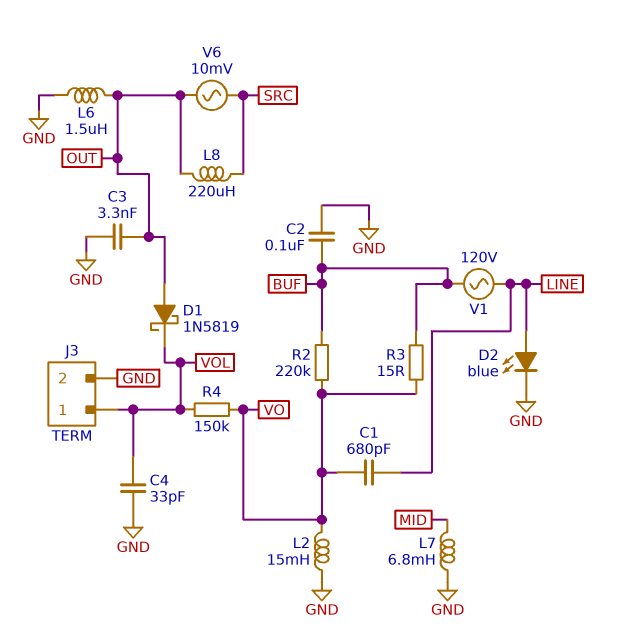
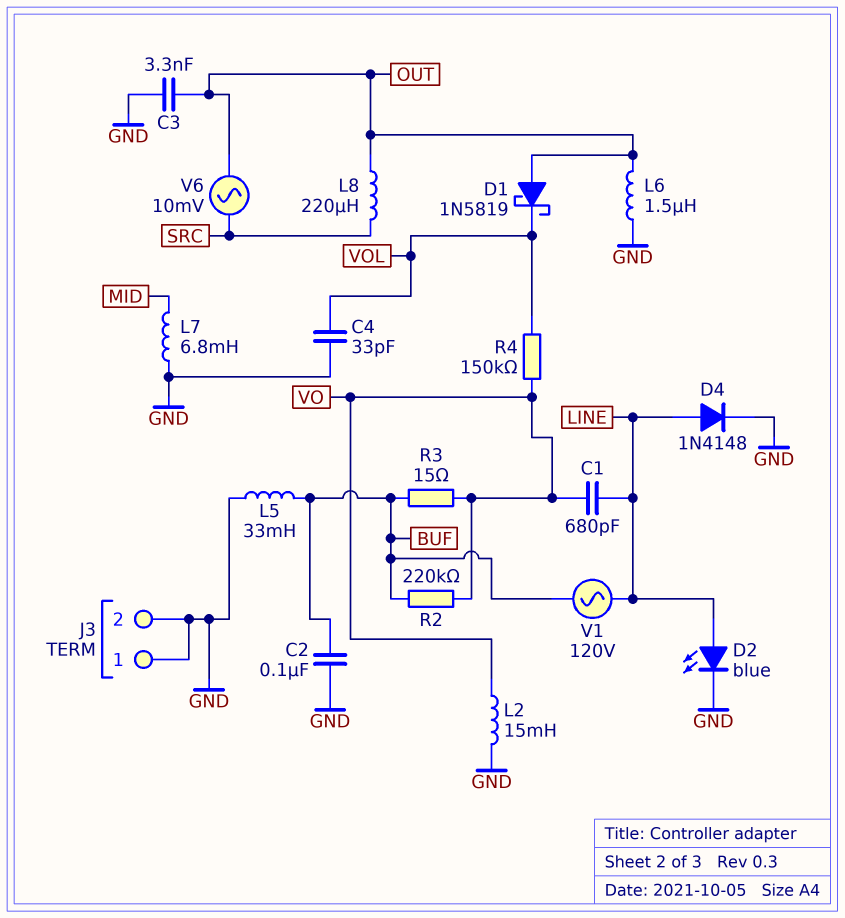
D4: none -> diode 1N4148 (A LINE, K GND)
J3 pin 1: VOL -> GND
L5: none -> 33mH (BUF, GND)

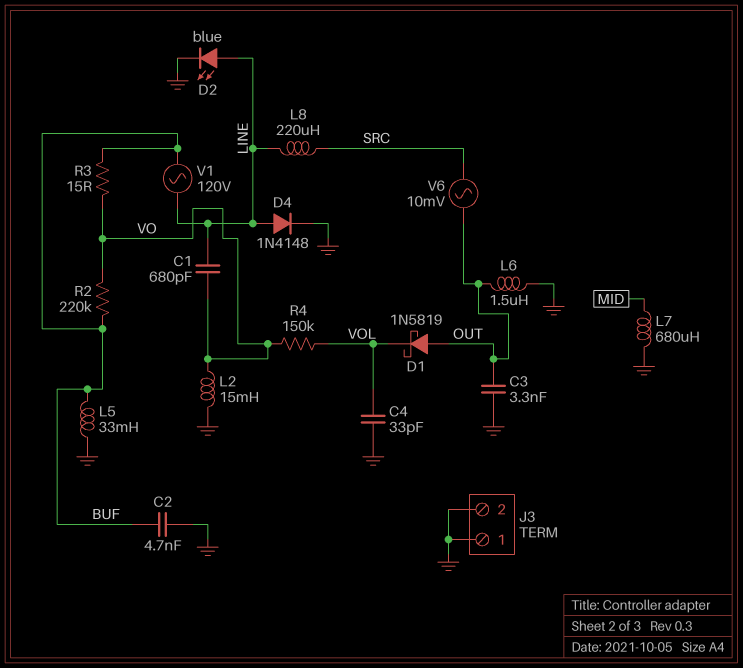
C2: 100nF (BUF, GND) -> 4.7nF (BUF, GND)
L7: 6.8mH (GND, MID) -> 680uH (GND, MID)
L8: 220uH (OUT, SRC) -> 220uH (LINE, SRC)

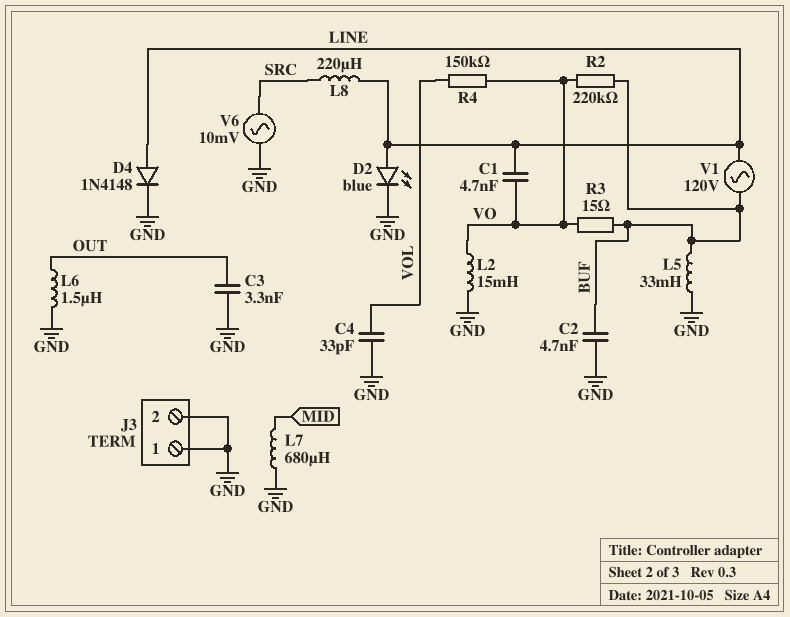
C1: 680pF (LINE, VO) -> 4.7nF (LINE, VO)
D1: schottky 1N5819 (A OUT, K VOL) -> none
V6: AC 10mV (OUT, SRC) -> AC 10mV (GND, SRC)

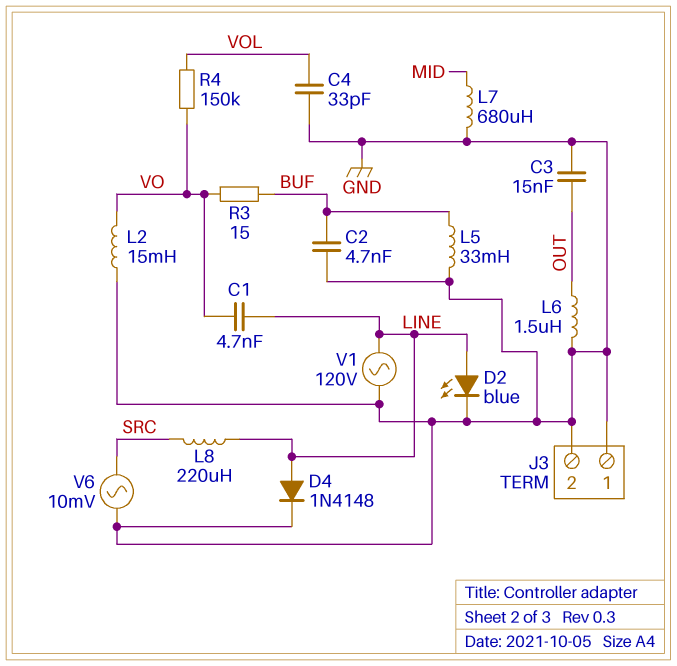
C3: 3.3nF (GND, OUT) -> 15nF (GND, OUT)
R2: 220k (BUF, VO) -> none
V1: AC 120V (BUF, LINE) -> AC 120V (GND, LINE)

